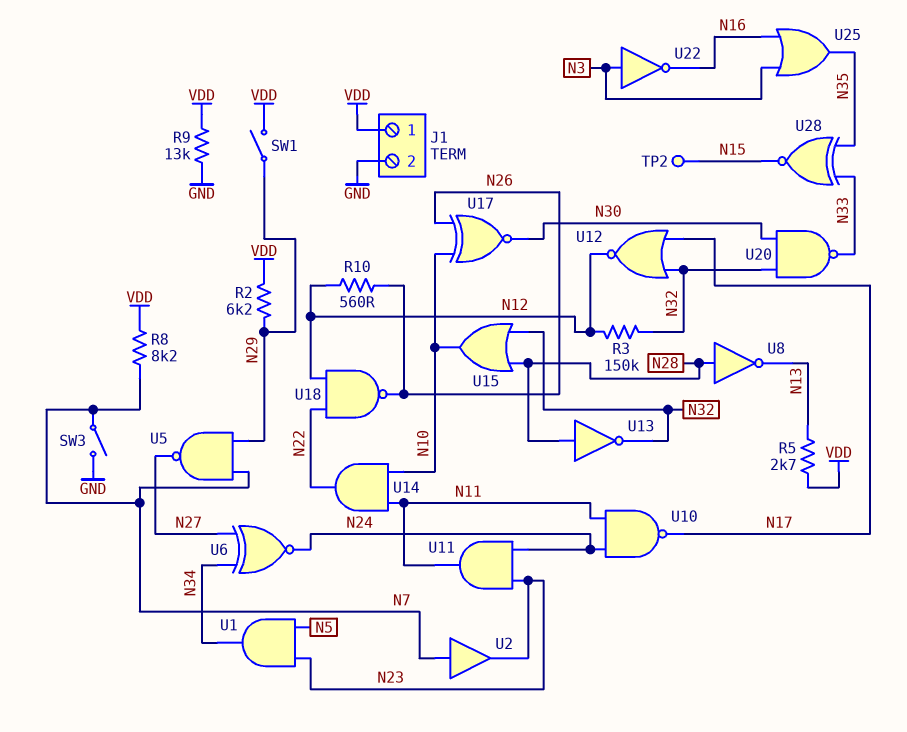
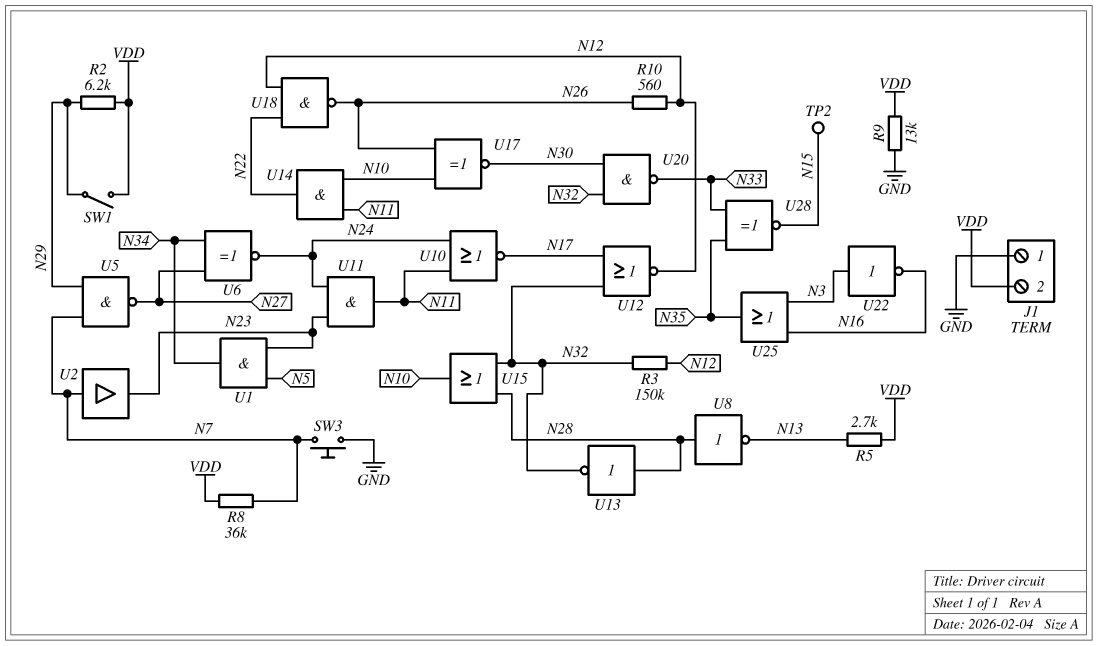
J1 pin 1: VDD -> GND
J1 pin 2: GND -> VDD
R8: 8.2k (N7, VDD) -> 36k (N7, VDD)
SW3: switch (GND, N7) -> button (GND, N7)
U10: NAND (in N11, in N24, out N17) -> NOR (in N11, in N24, out N17)

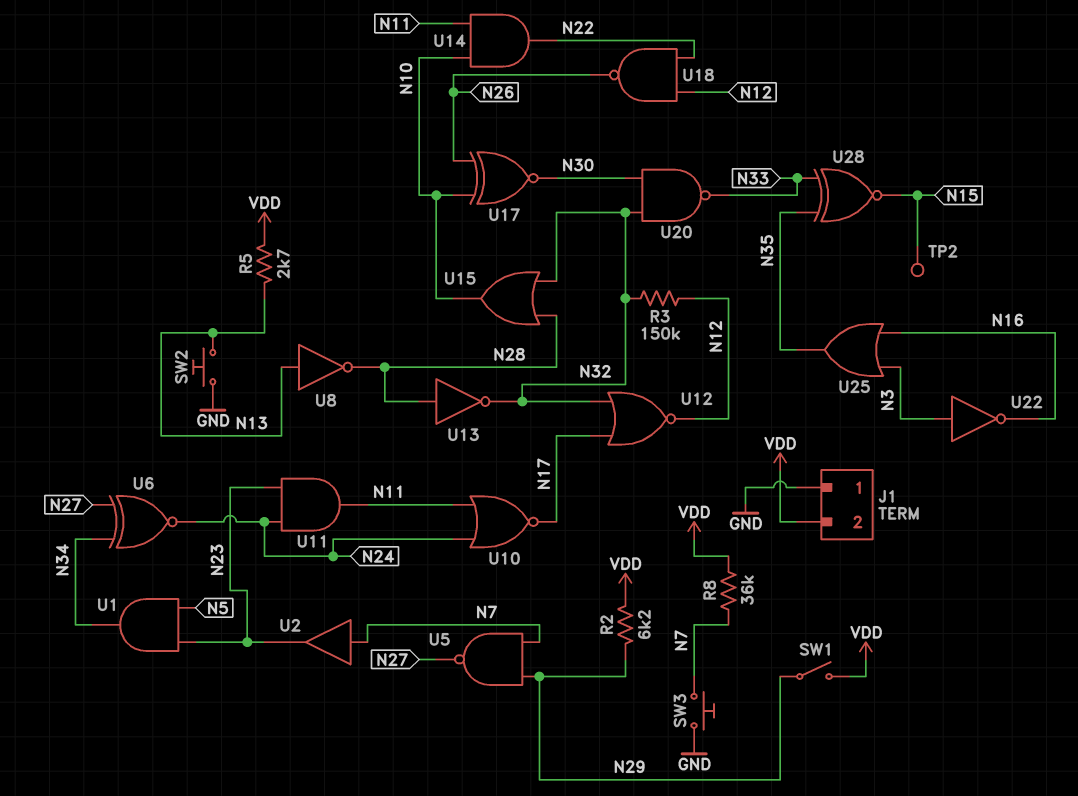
R9: 13k (GND, VDD) -> none
R10: 560 (N12, N26) -> none
SW2: none -> button (GND, N13)
U8: NOT (in N28, out N13) -> NOT (in N13, out N28)

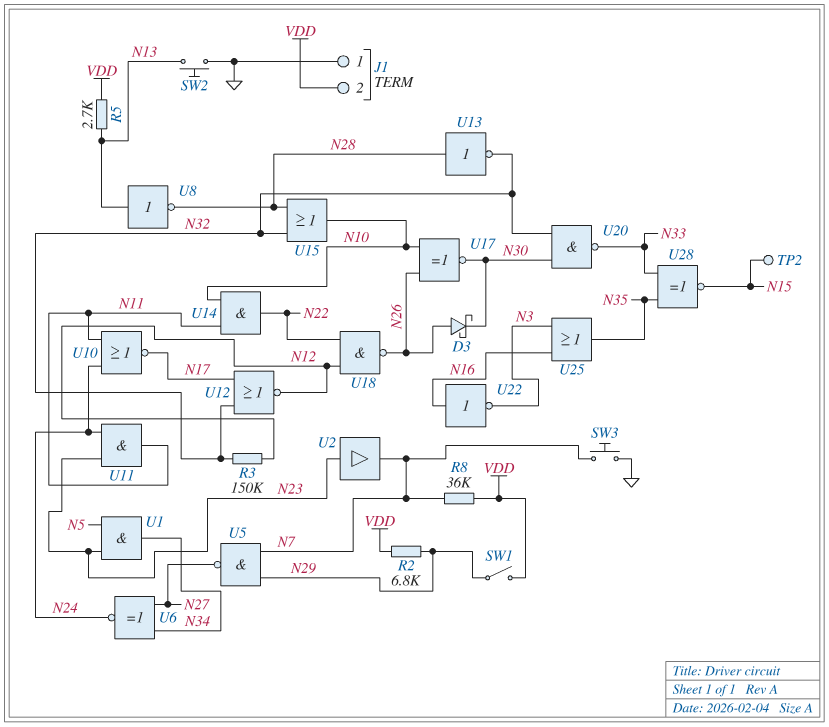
D3: none -> schottky (A N26, K N30)
R2: 6.2k (N29, VDD) -> 6.8k (N29, VDD)
U2: buffer (in N7, out N23) -> buffer (in N23, out N7)
U22: NOT (in N3, out N16) -> NOT (in N16, out N3)

